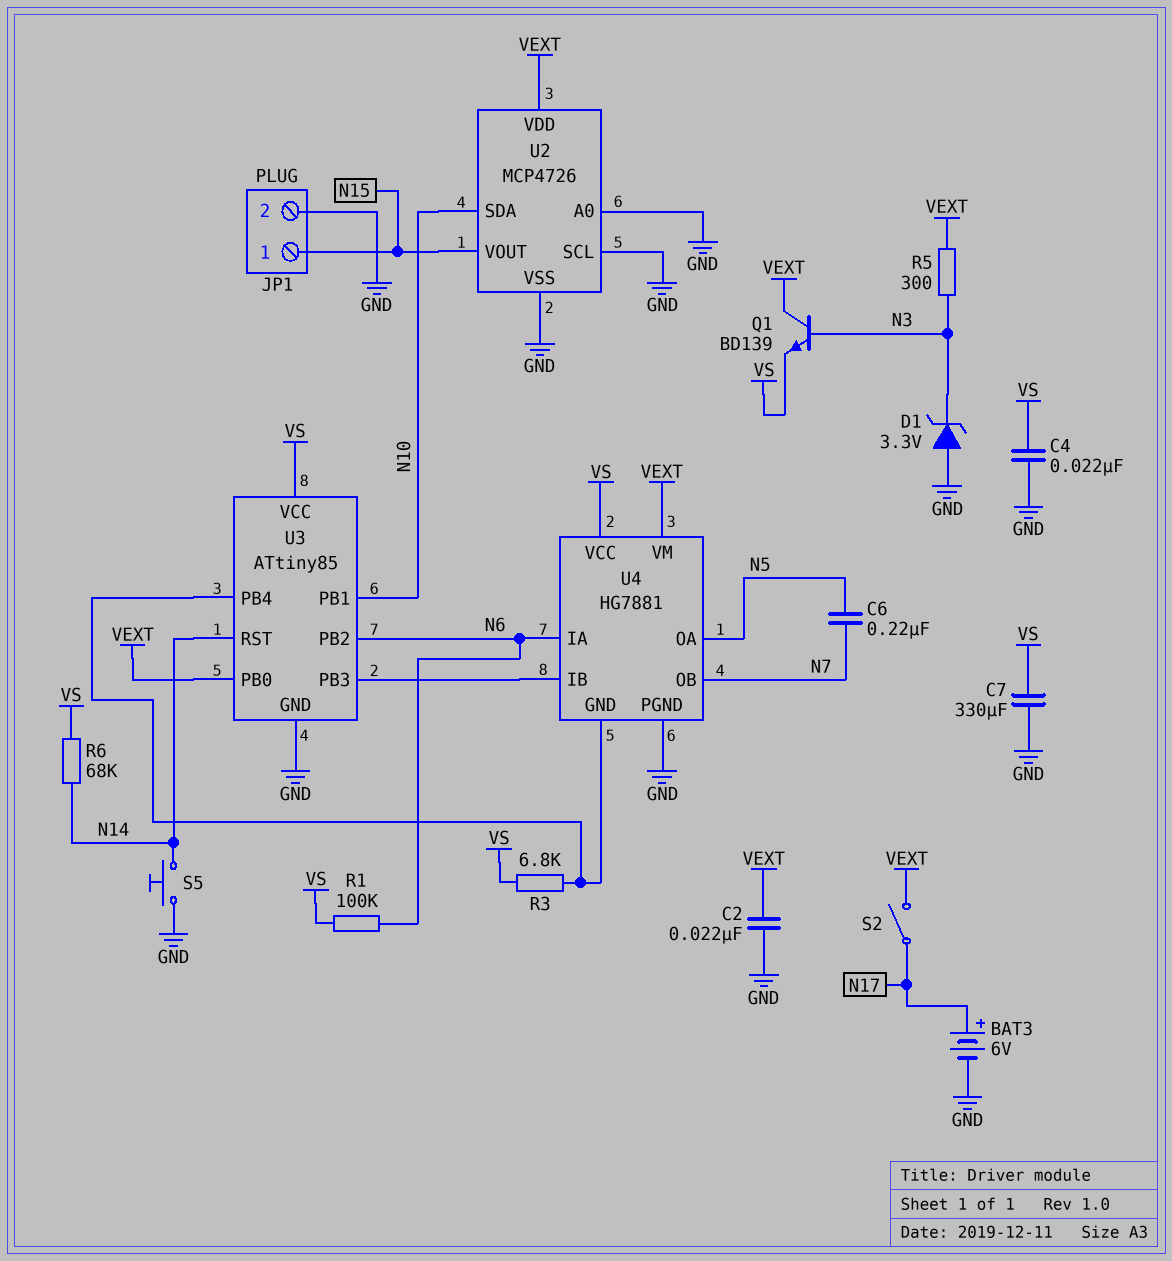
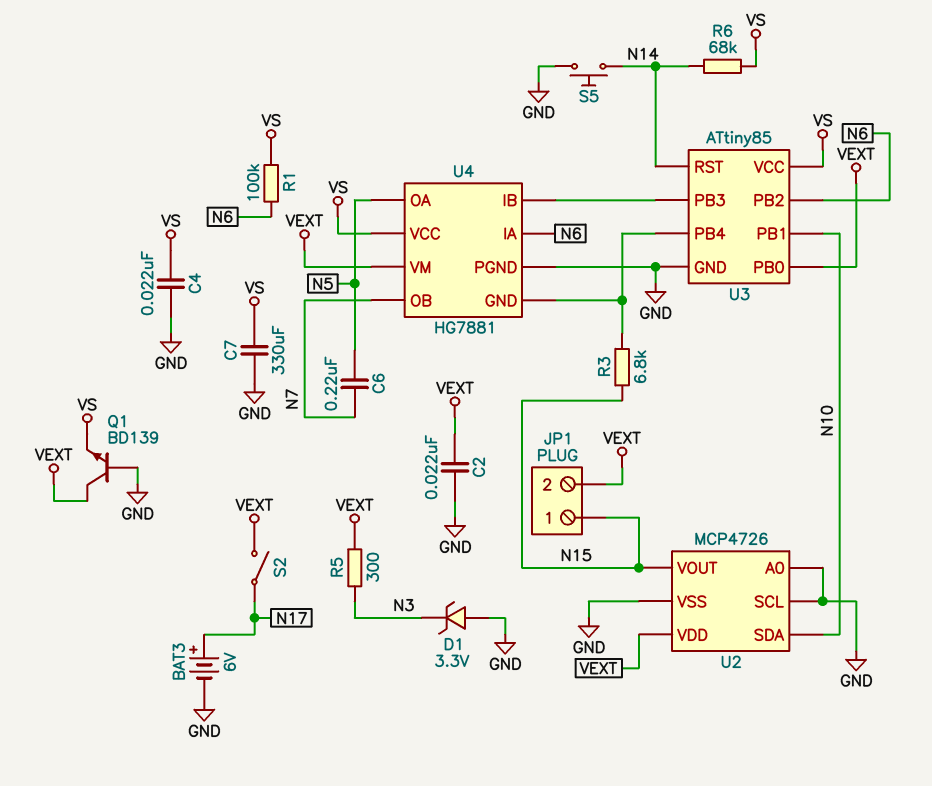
JP1 pin 2: GND -> VEXT
Q1: NPN BD139 (B N3, C VEXT, E VS) -> NPN BD139 (B GND, C VEXT, E VS)
R3: 6.8k (U3/PB4, VS) -> 6.8k (N15, U3/PB4)

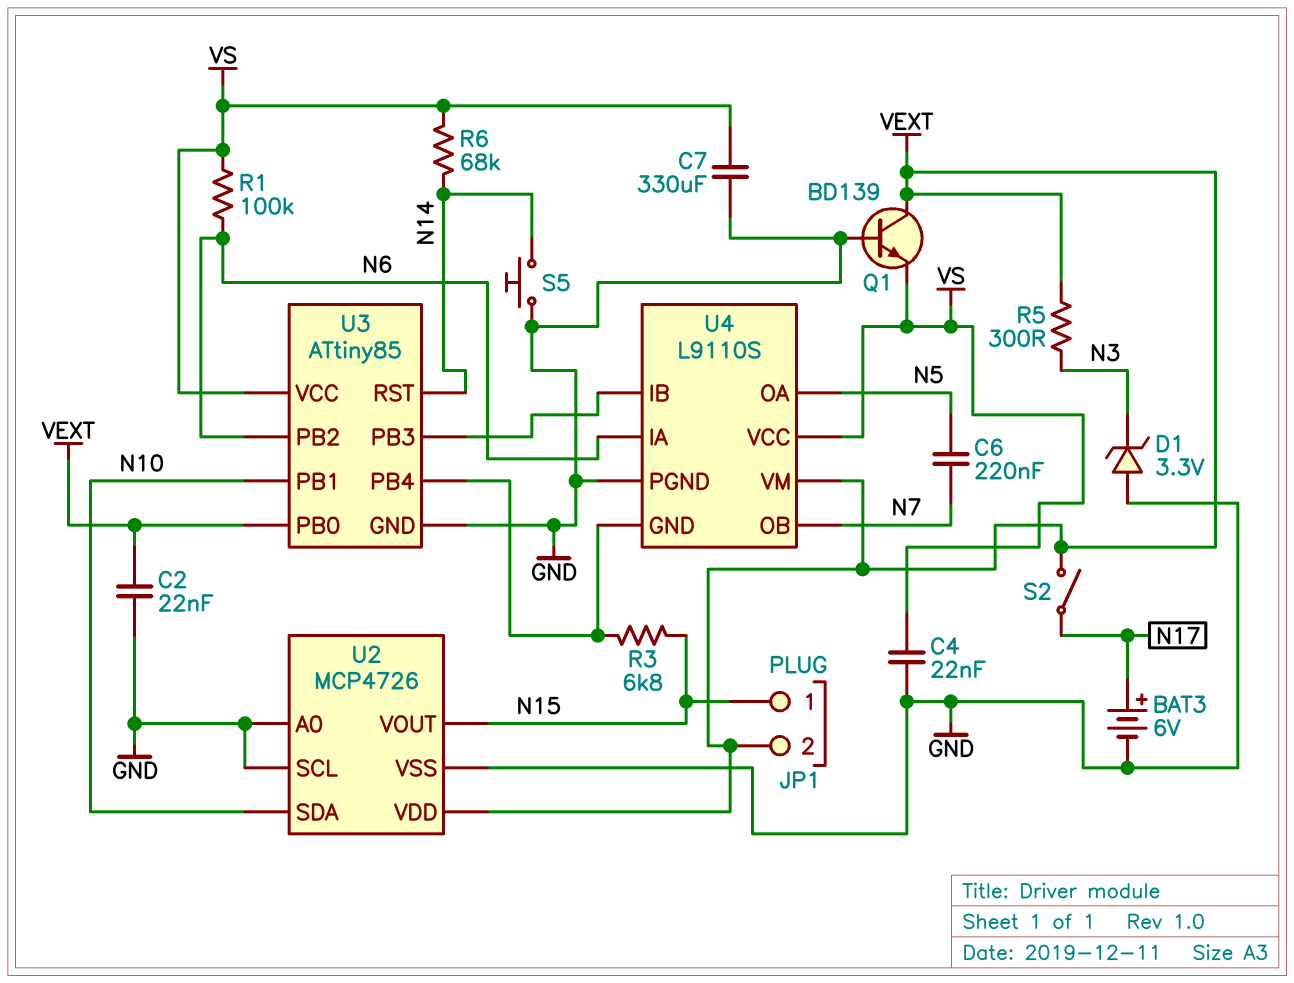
U4: HG7881 -> L9110S

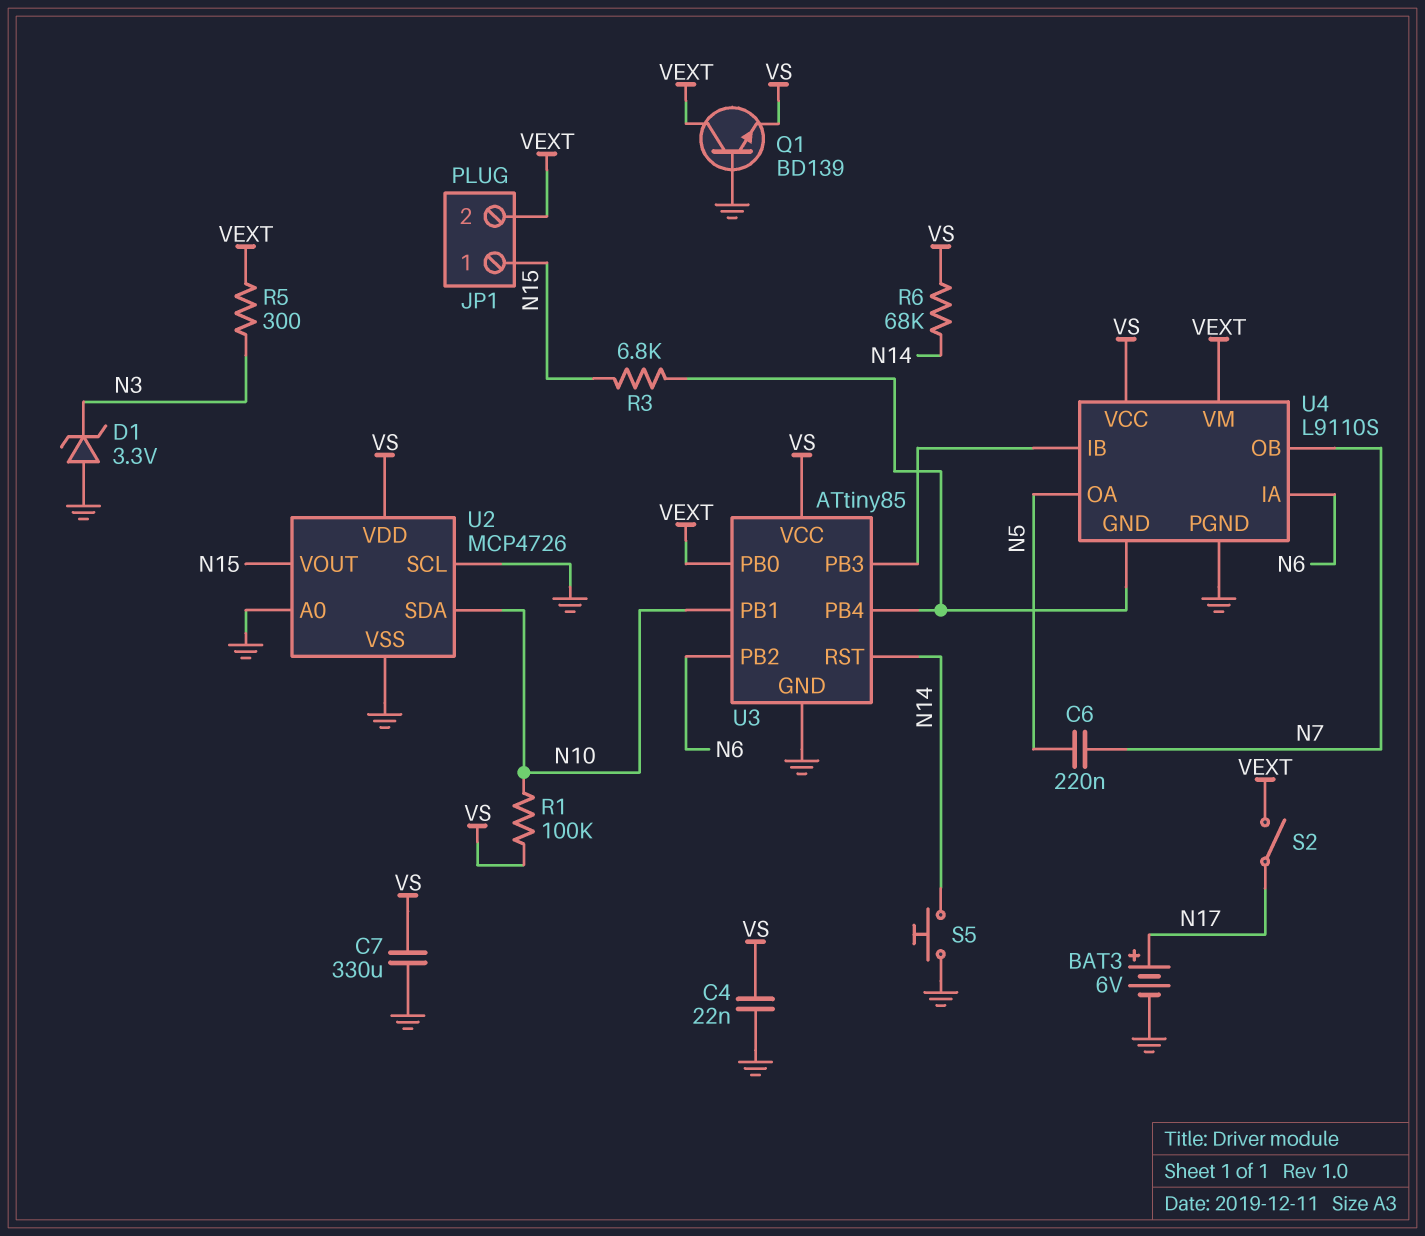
C2: 22nF (GND, VEXT) -> none
R1: 100k (N6, VS) -> 100k (N10, VS)
U2 pin VDD: VEXT -> VS

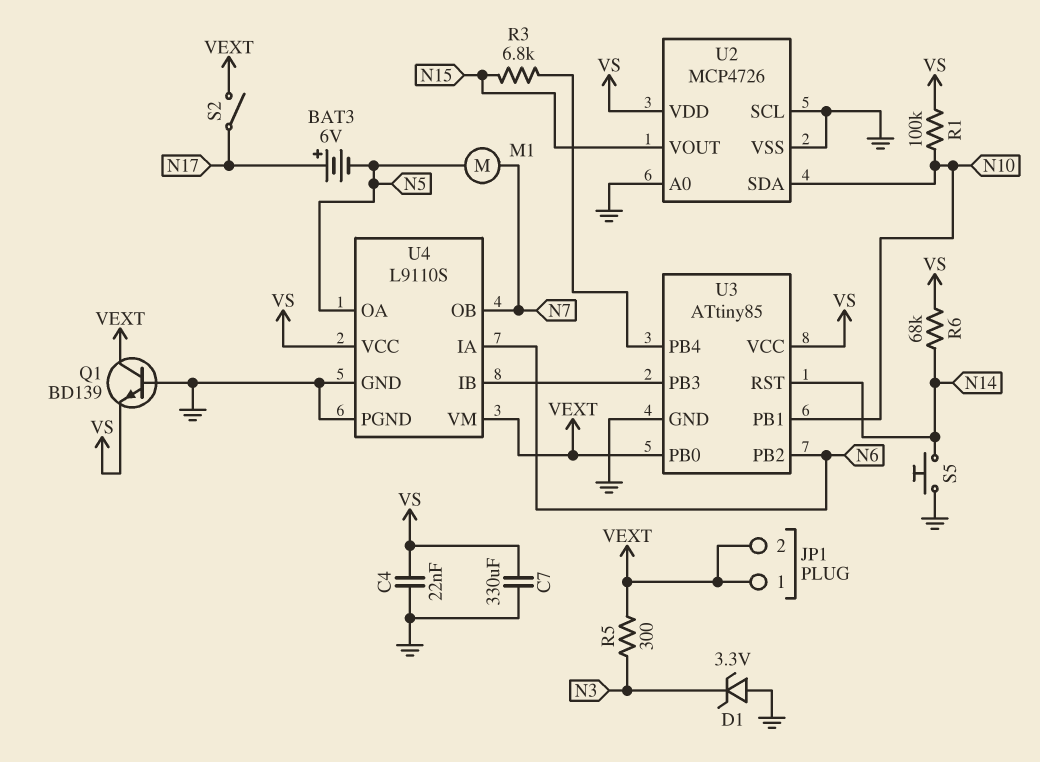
BAT3: 6V (plus N17, minus GND) -> 6V (plus N17, minus N5)
C6: 220nF (N5, N7) -> none
JP1 pin 1: N15 -> VEXT
M1: none -> motor (N5, N7)
U4 pin GND: U3/PB4 -> GND

